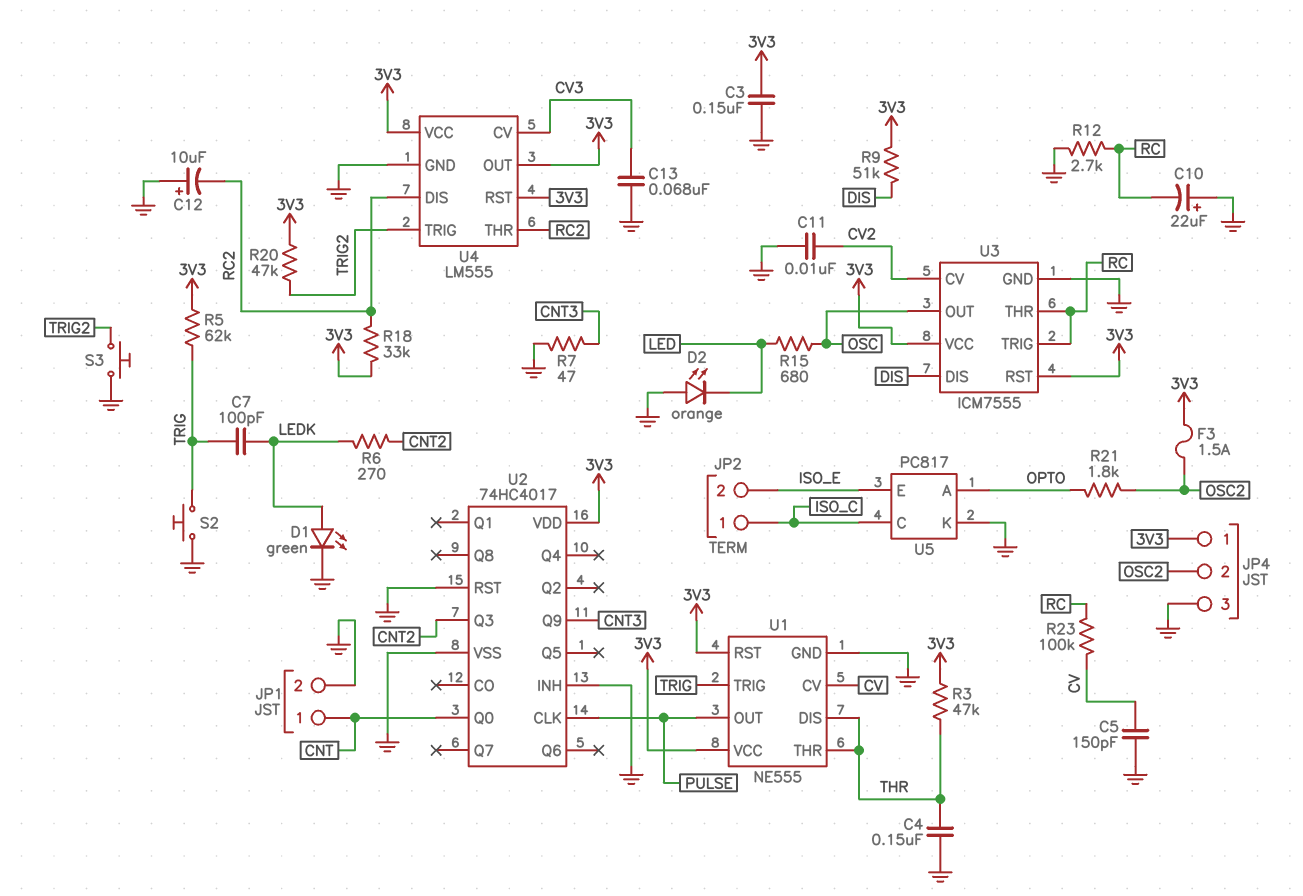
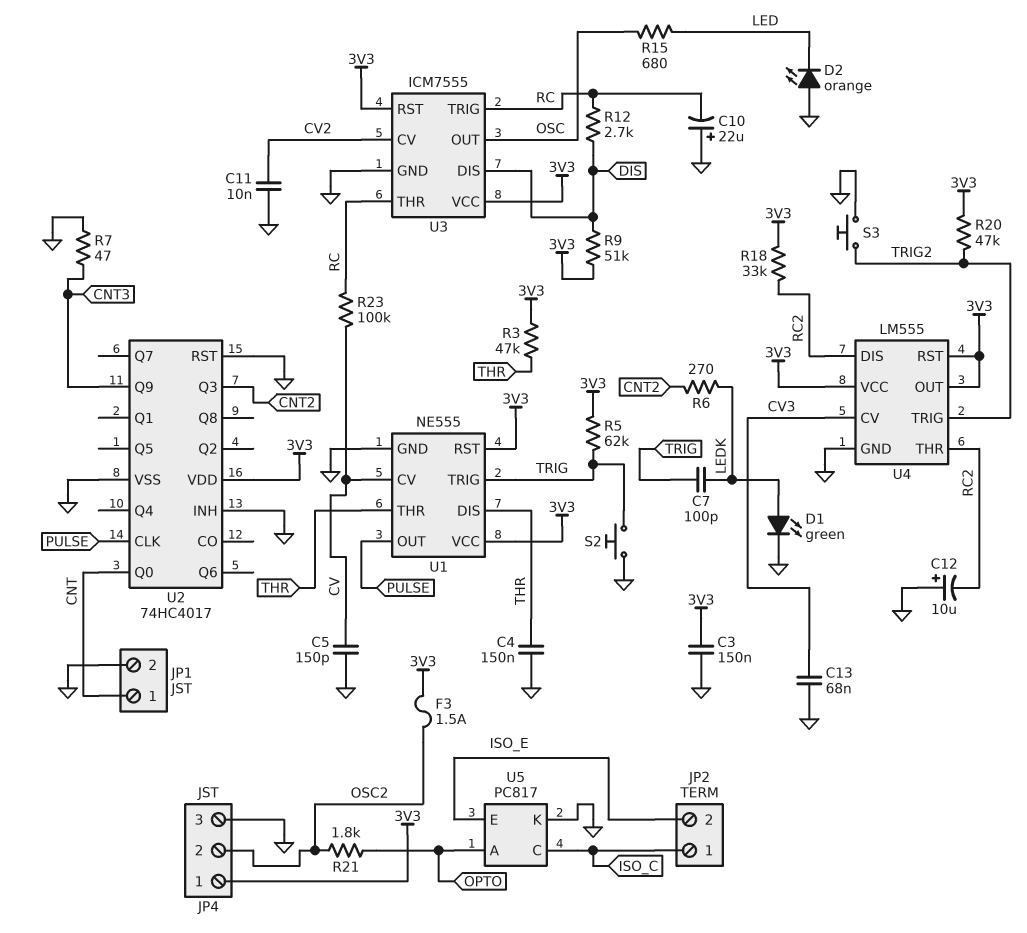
R12: 2.7k (GND, RC) -> 2.7k (DIS, RC)

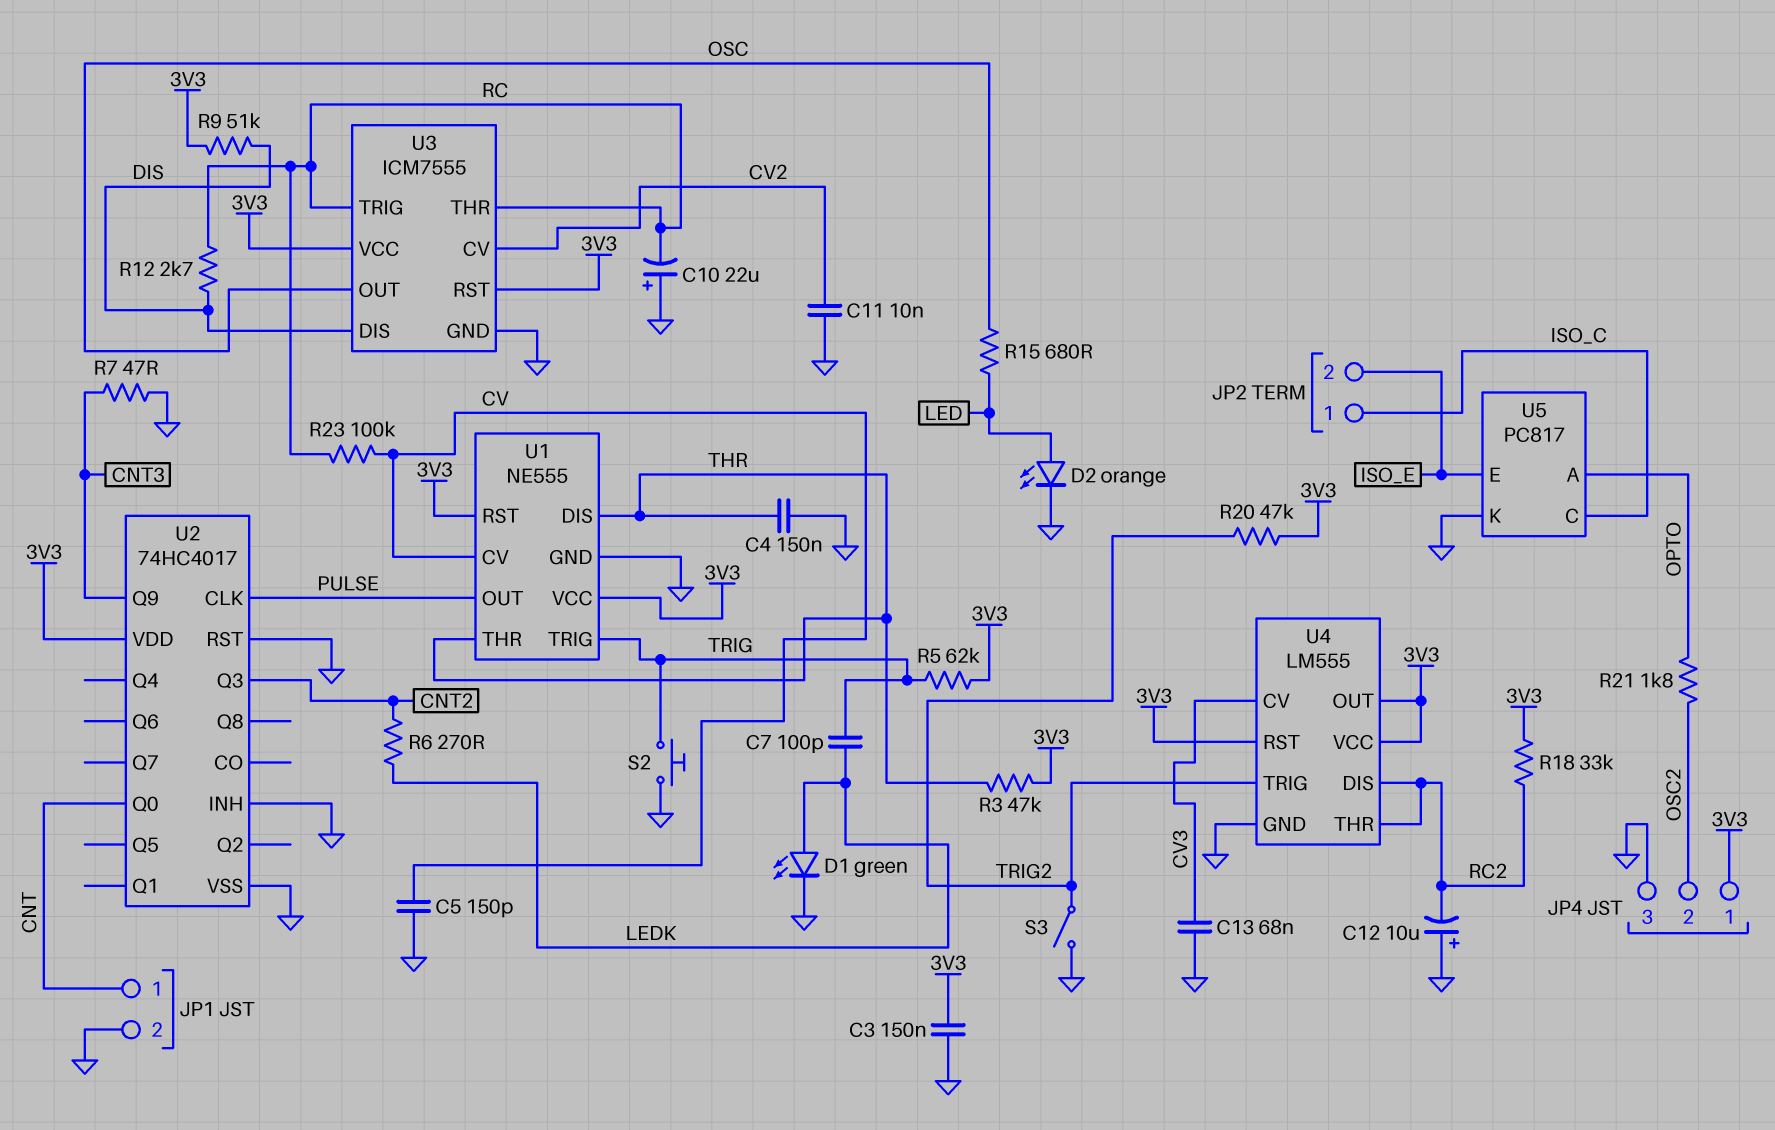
D2: LED orange (A GND, K LED) -> LED orange (A LED, K GND)
F3: 1.5A (3V3, OSC2) -> none
S3: button (GND, TRIG2) -> switch (GND, TRIG2)

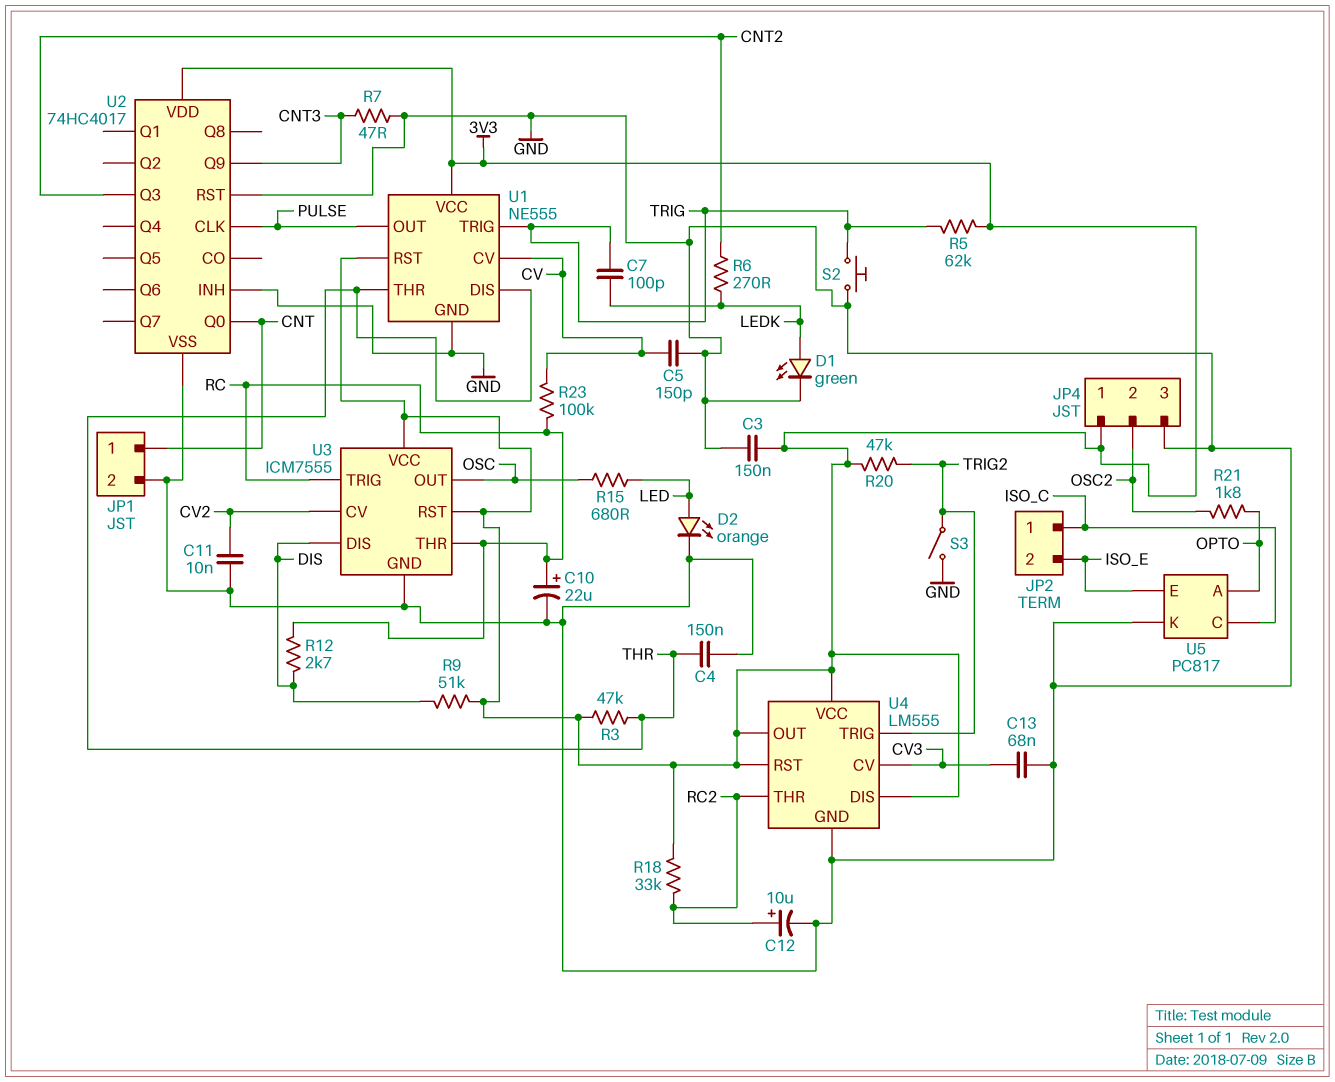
C10: 22uF (plus GND, minus RC) -> 22uF (plus RC, minus GND)
C12: 10uF (plus GND, minus RC2) -> 10uF (plus RC2, minus GND)
U4 pin DIS: RC2 -> 3V3

